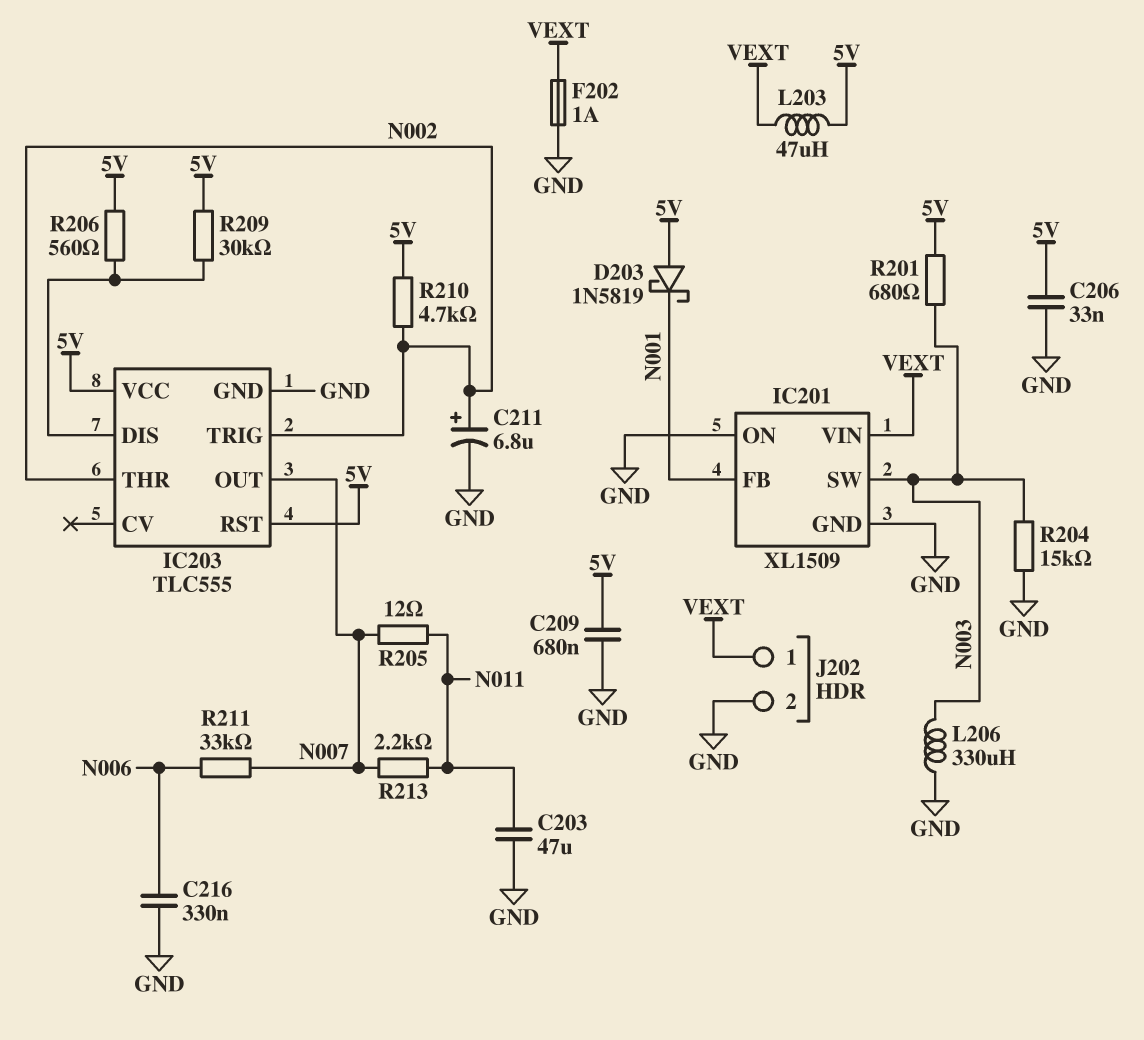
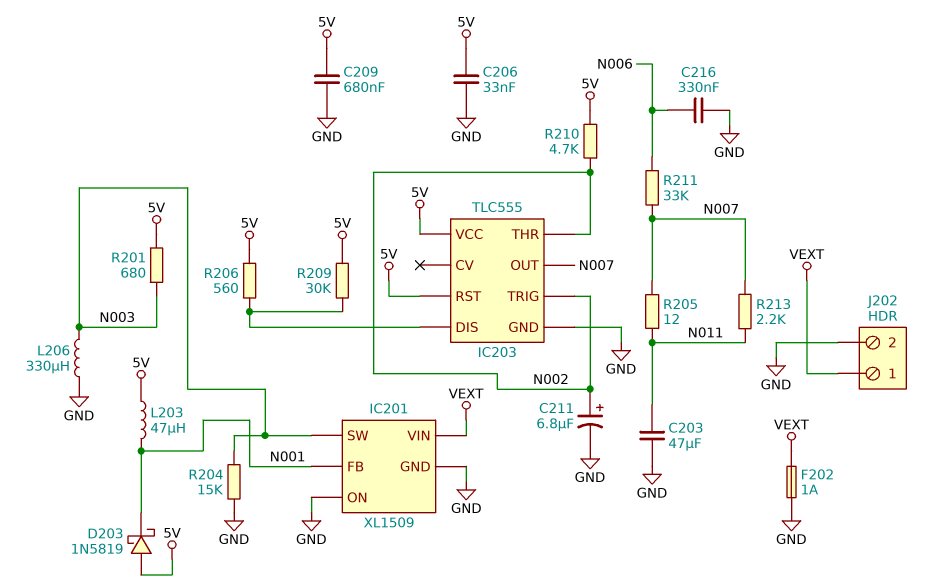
L203: 47uH (5V, VEXT) -> 47uH (5V, N001)

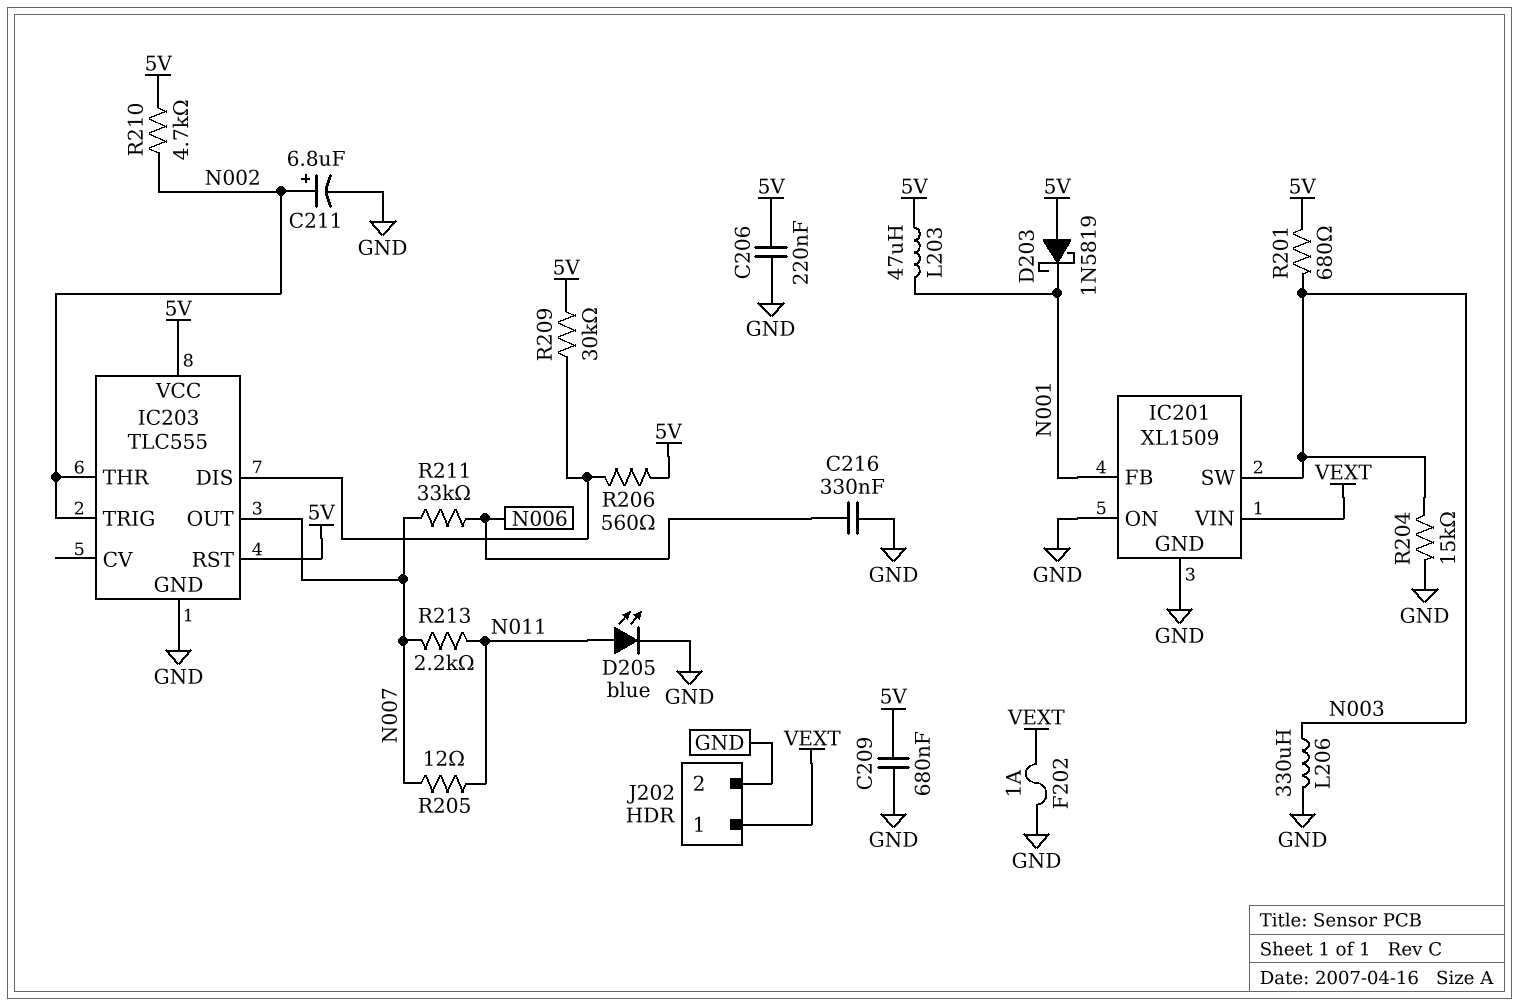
C203: 47uF (GND, N011) -> none
C206: 33nF (5V, GND) -> 220nF (5V, GND)
D205: none -> LED blue (A N011, K GND)

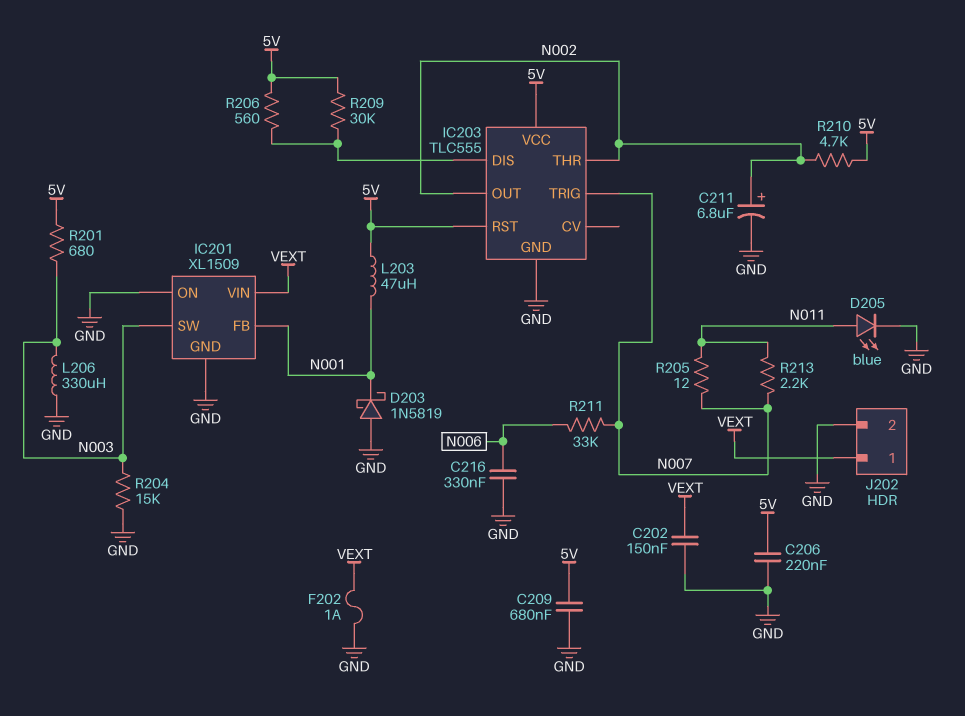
C202: none -> 150nF (GND, VEXT)
D203: schottky 1N5819 (A 5V, K N001) -> schottky 1N5819 (A GND, K N001)
IC203 pin OUT: N007 -> N002
IC203 pin TRIG: N002 -> N007

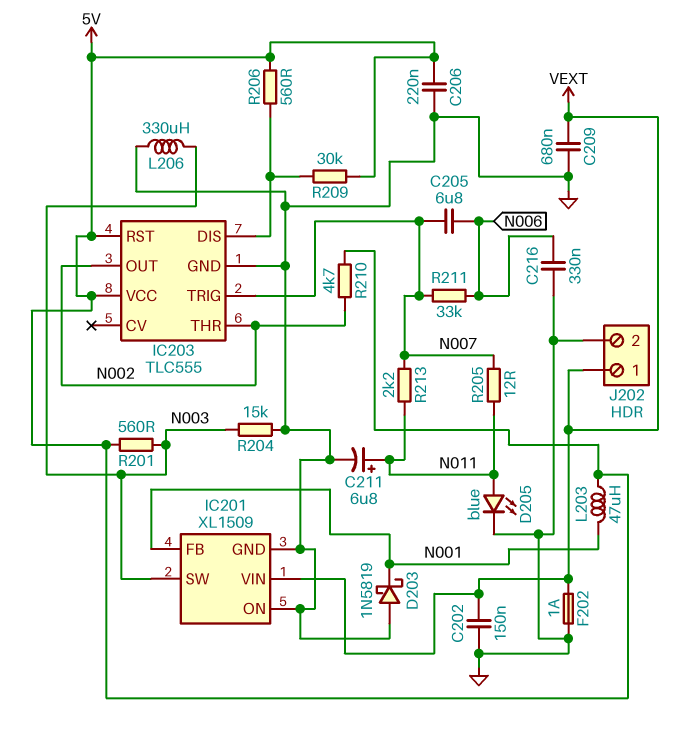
C205: none -> 6.8uF (N006, N007)
C209: 680nF (5V, GND) -> 680nF (GND, VEXT)
C211: 6.8uF (plus N002, minus GND) -> 6.8uF (plus N011, minus GND)
R201: 680 (5V, N003) -> 560 (5V, N003)

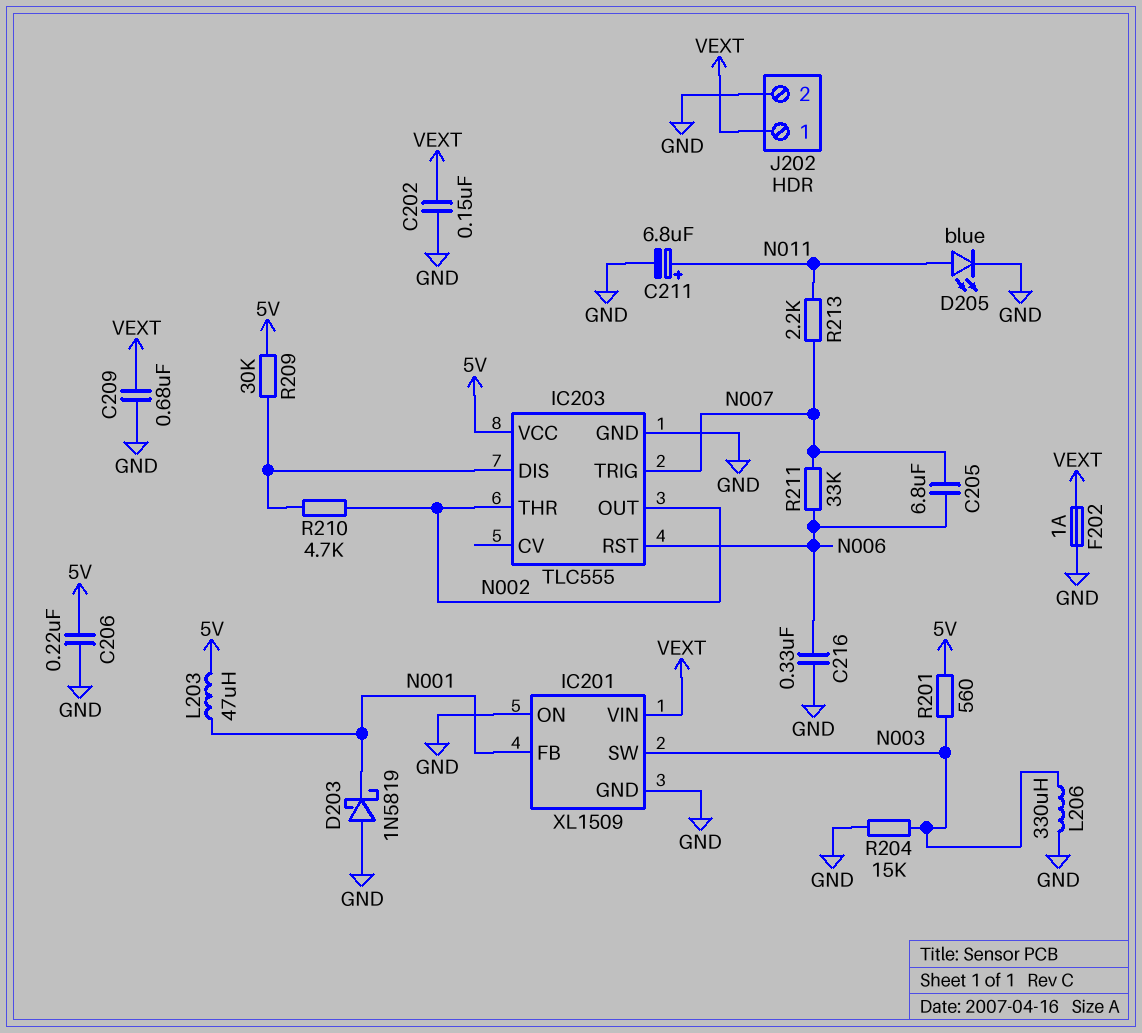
IC203 pin RST: 5V -> N006
R205: 12 (N007, N011) -> none
R206: 560 (5V, IC203/DIS) -> none
R210: 4.7k (5V, N002) -> 4.7k (IC203/DIS, N002)

